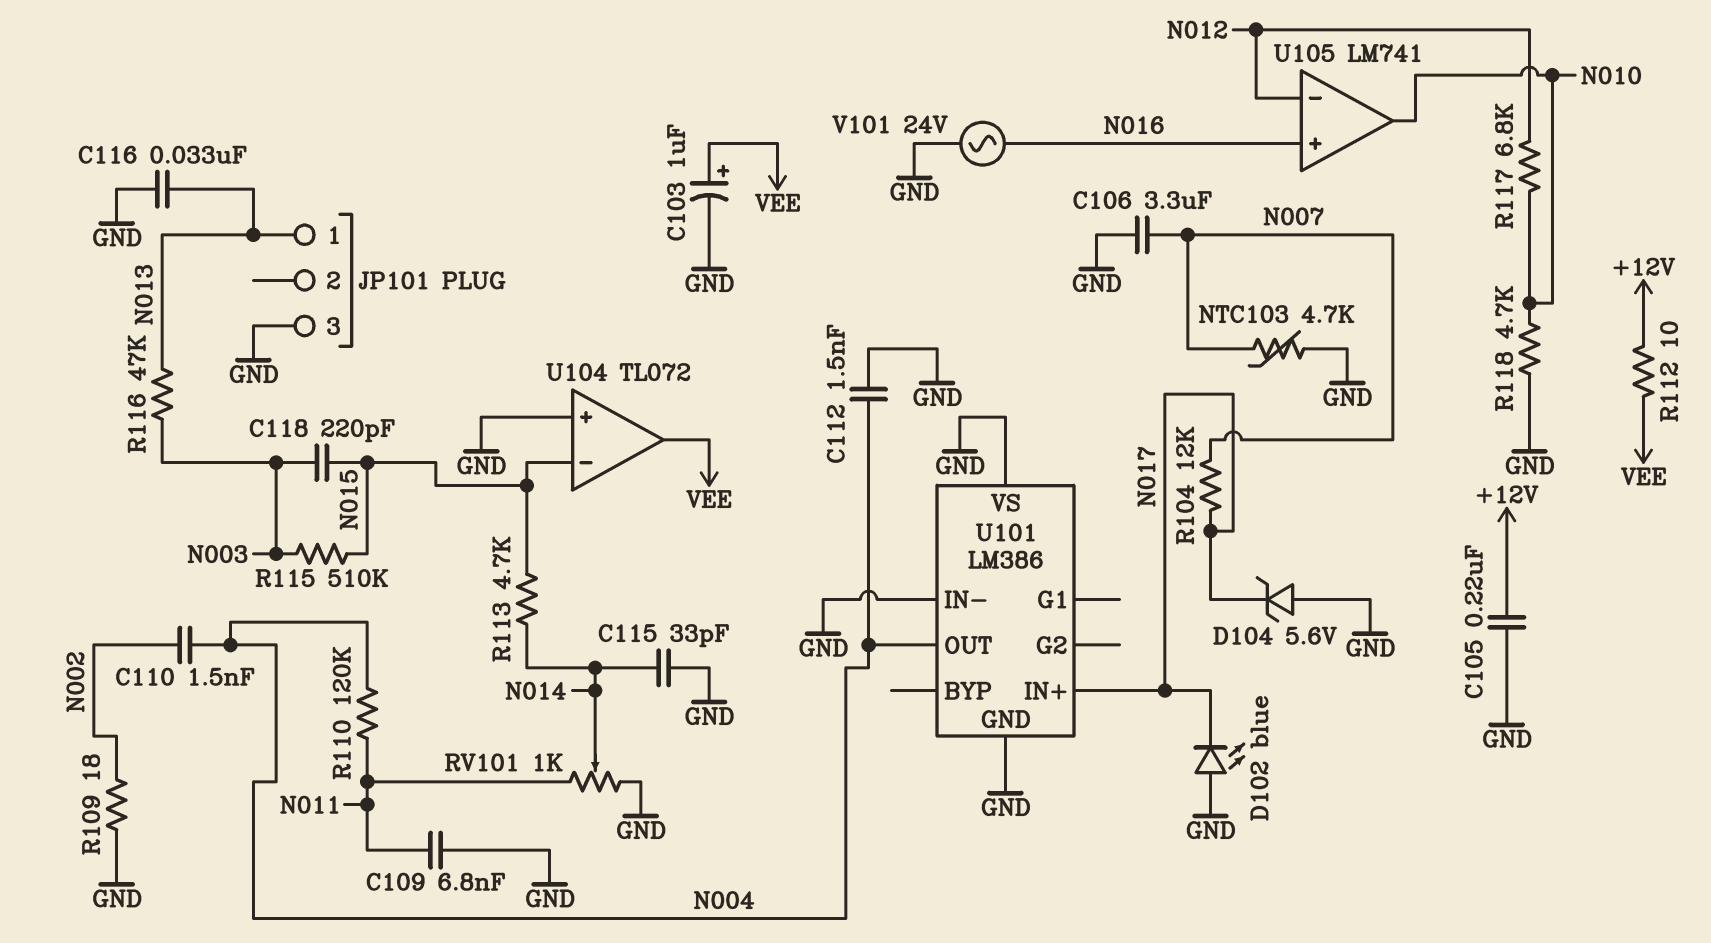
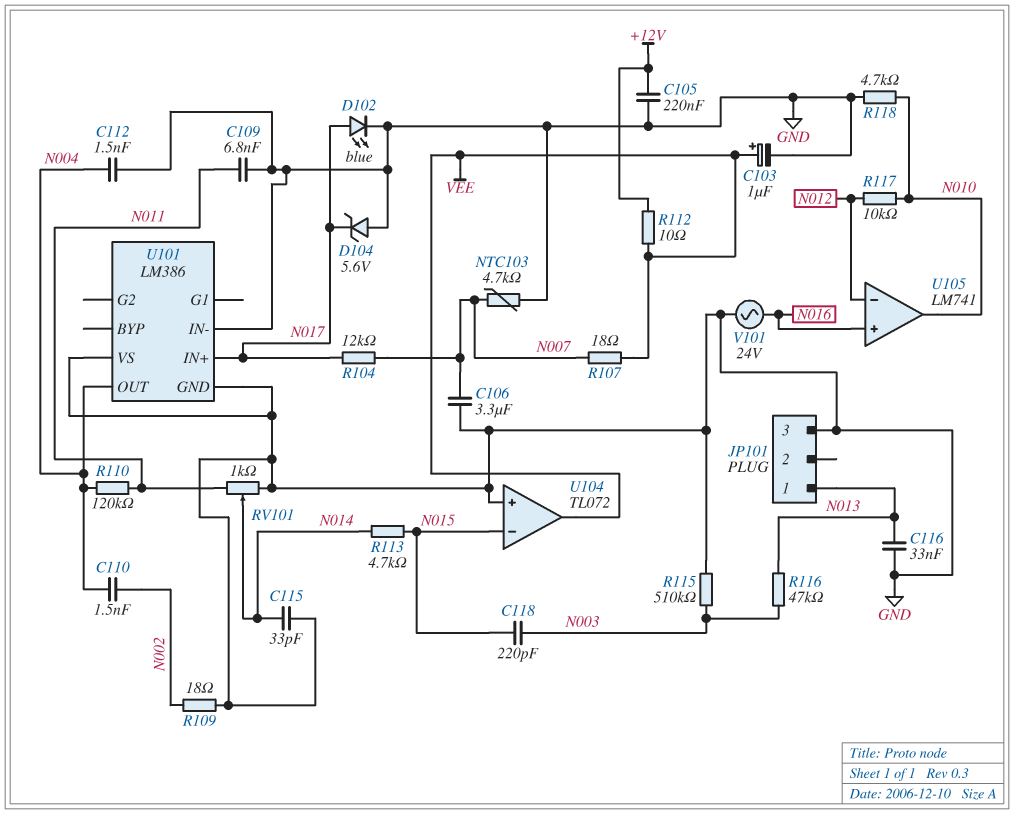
D102: LED blue (A GND, K N017) -> LED blue (A N017, K GND)
R107: none -> 18 (N007, VEE)
R115: 510k (N003, N015) -> 510k (GND, N003)
R117: 6.8k (N010, N012) -> 10k (N010, N012)

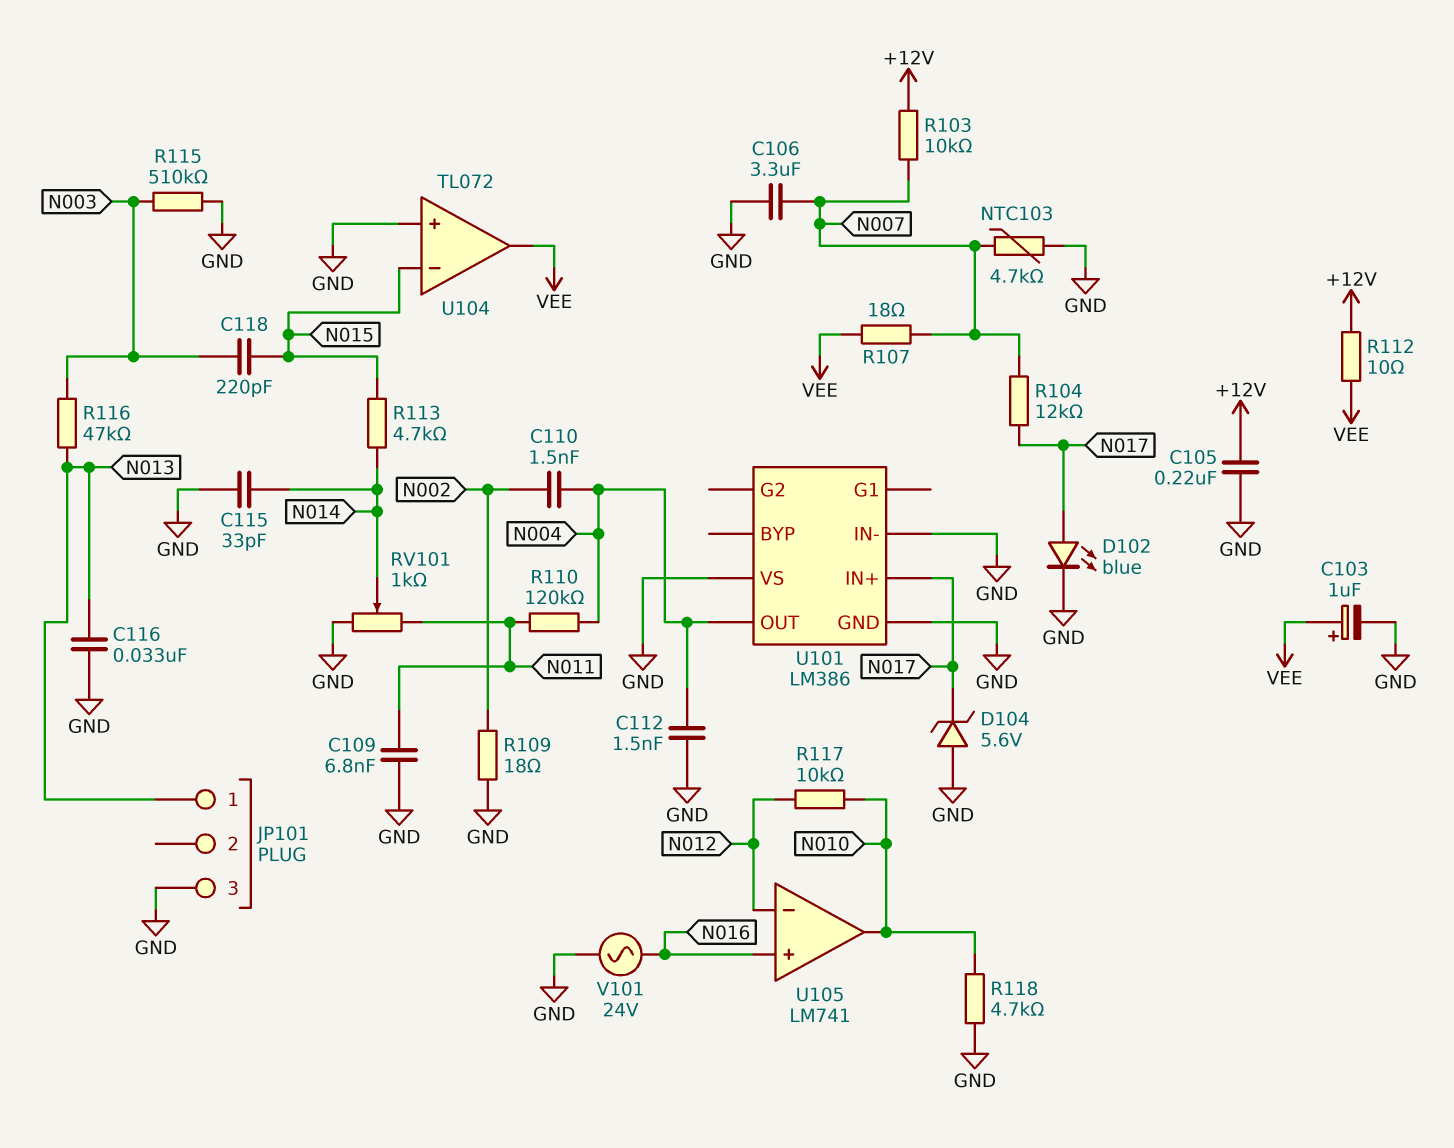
R103: none -> 10k (+12V, N007)

